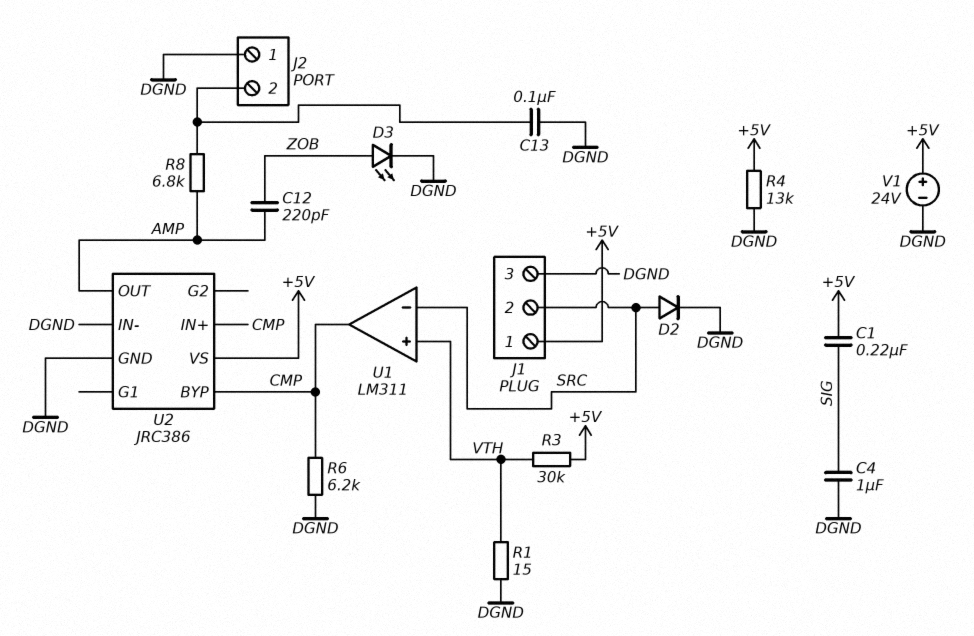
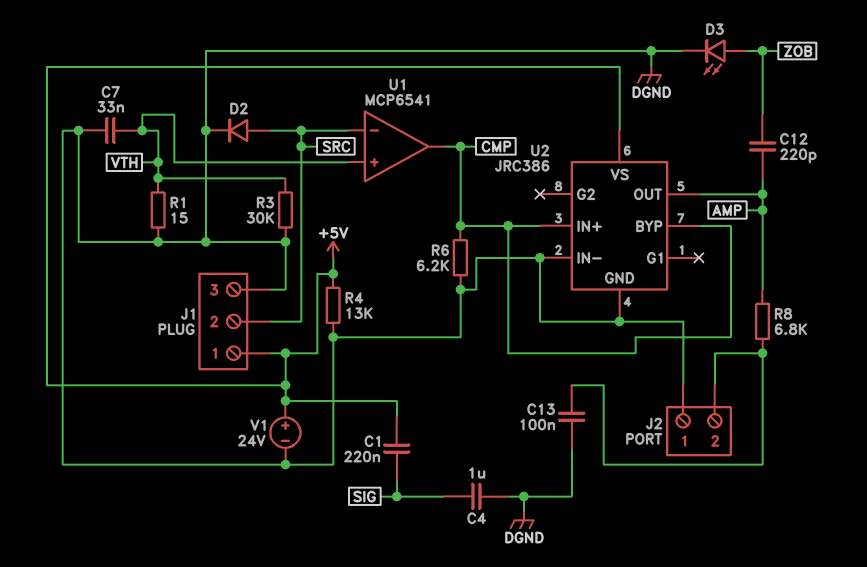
C7: none -> 33nF (DGND, VTH)
R3: 30k (+5V, VTH) -> 30k (DGND, VTH)
U1: LM311 -> MCP6541

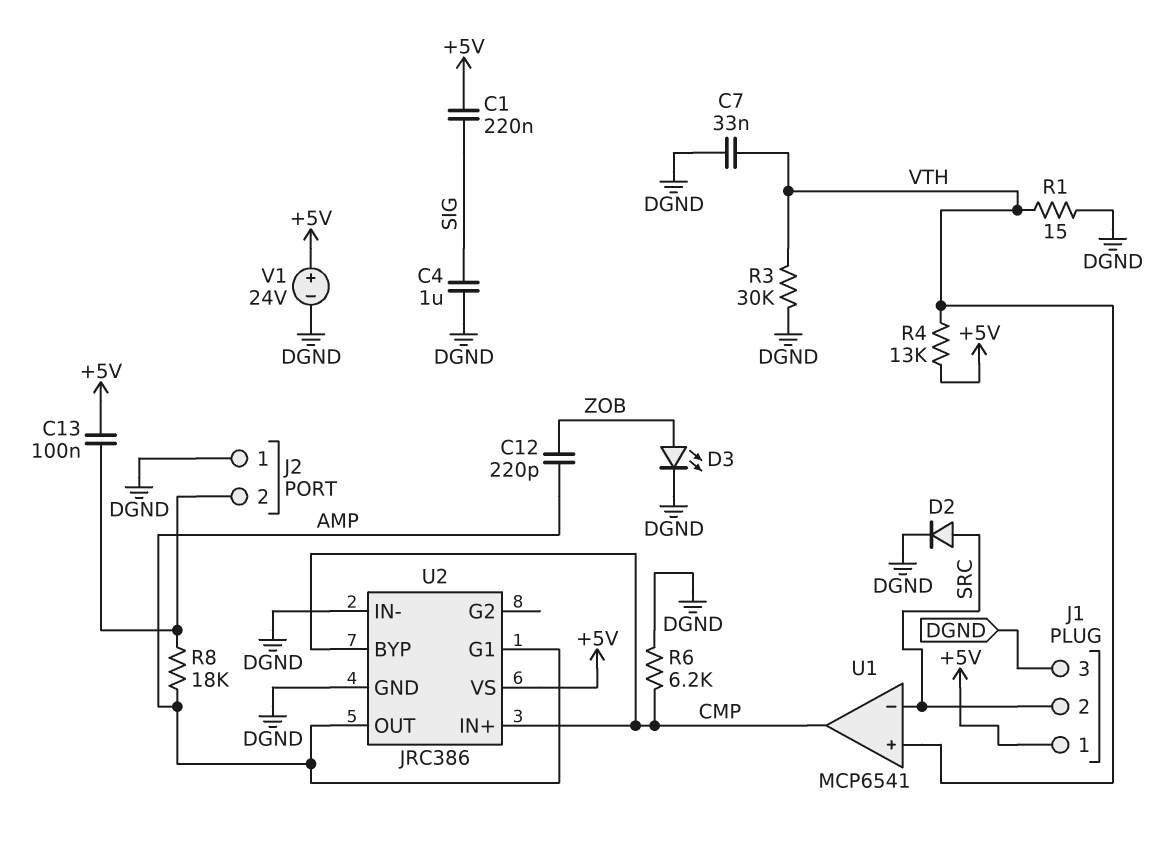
C13: 100nF (DGND, J2/2) -> 100nF (+5V, J2/2)
R4: 13k (+5V, DGND) -> 13k (+5V, VTH)
R8: 6.8k (AMP, J2/2) -> 18k (AMP, J2/2)
U2 pin G1: none -> AMP

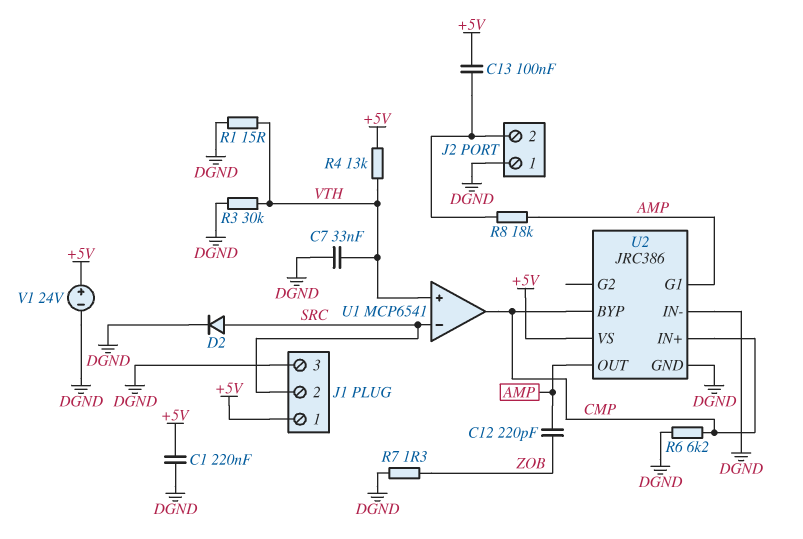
C1: 220nF (+5V, SIG) -> 220nF (+5V, DGND)
C4: 1uF (DGND, SIG) -> none
D3: LED (A ZOB, K DGND) -> none
R7: none -> 1.3 (DGND, ZOB)

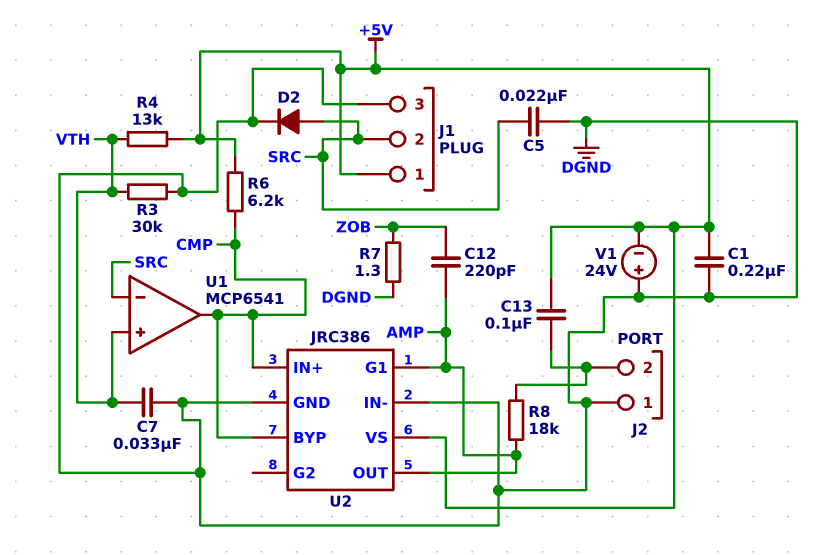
C5: none -> 22nF (DGND, SRC)
R1: 15 (DGND, VTH) -> none
R6: 6.2k (CMP, DGND) -> 6.2k (+5V, CMP)
V1: 24V (plus +5V, minus DGND) -> 24V (plus DGND, minus +5V)

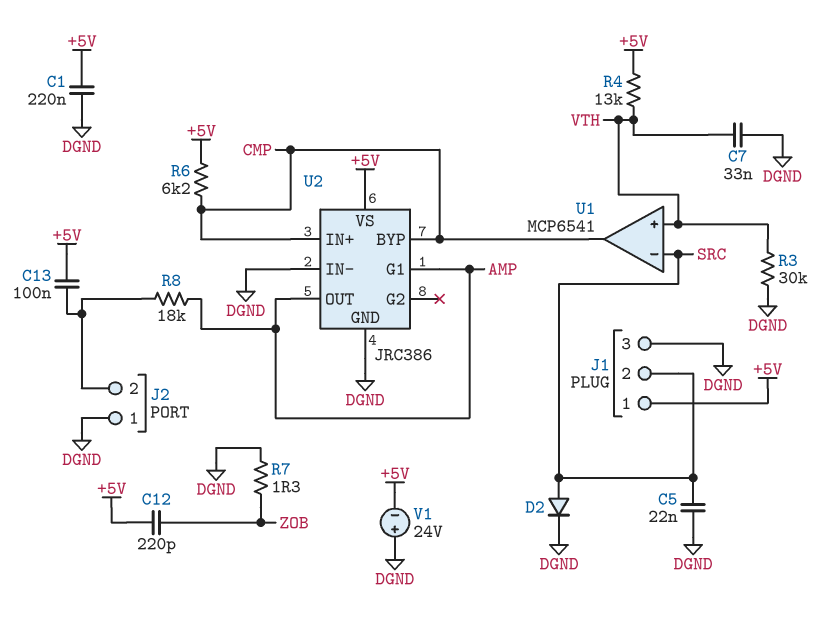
C12: 220pF (AMP, ZOB) -> 220pF (+5V, ZOB)

